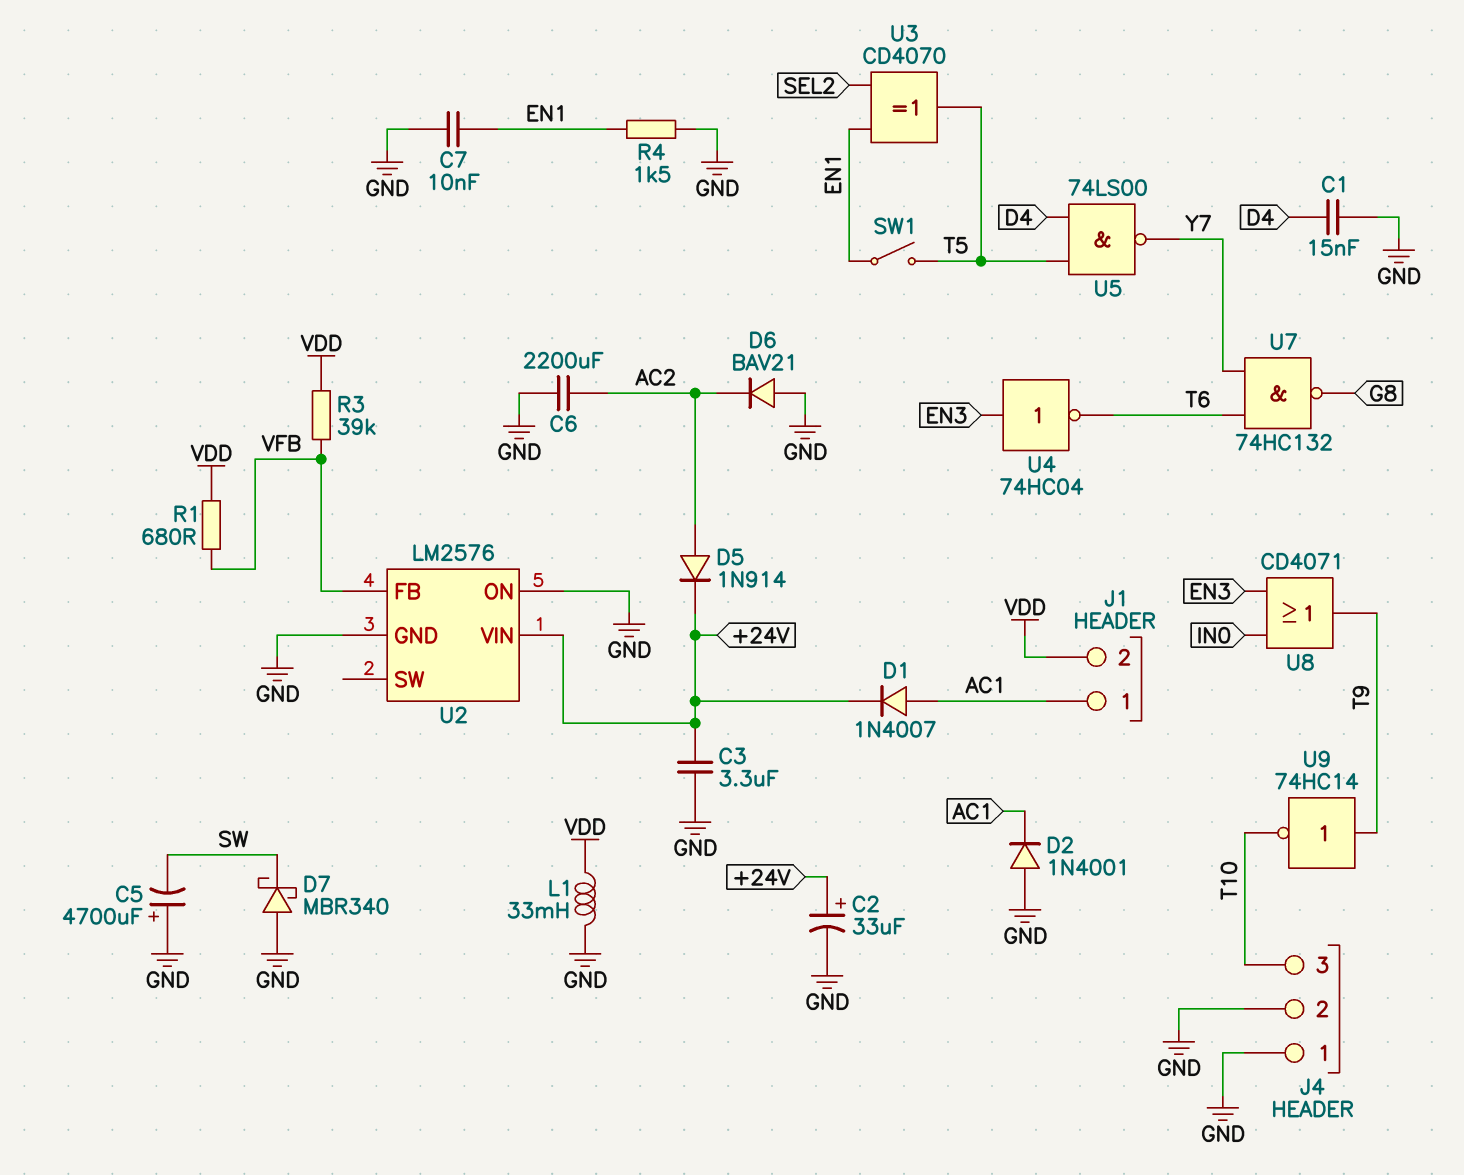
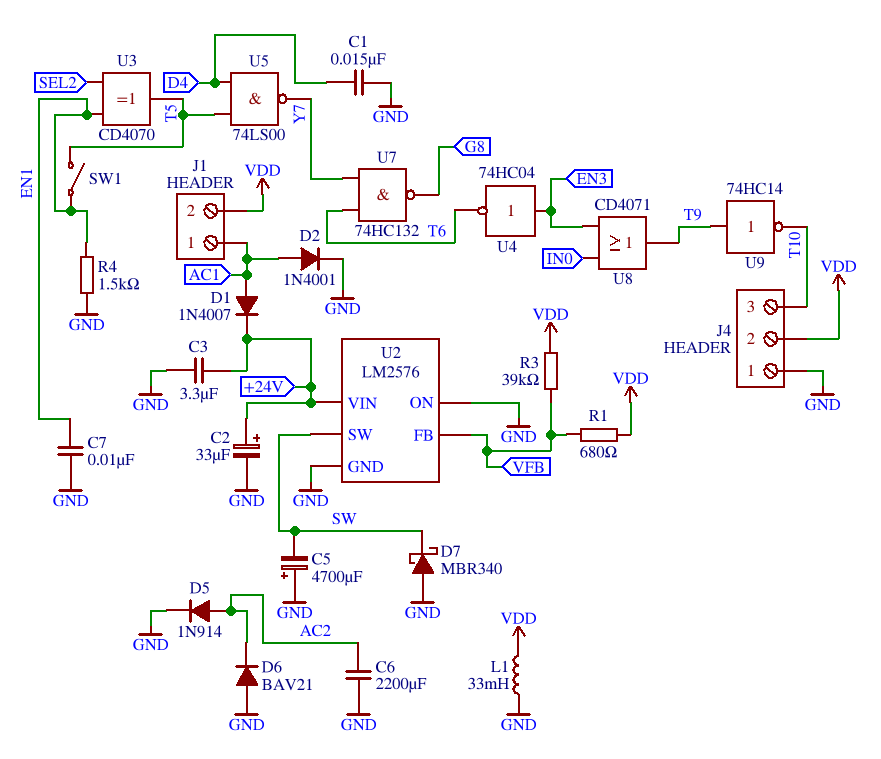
D2: diode 1N4001 (A GND, K AC1) -> diode 1N4001 (A AC1, K GND)
D5: diode 1N914 (A AC2, K +24V) -> diode 1N914 (A AC2, K GND)
J4 pin 2: GND -> VDD
U2 pin SW: none -> SW

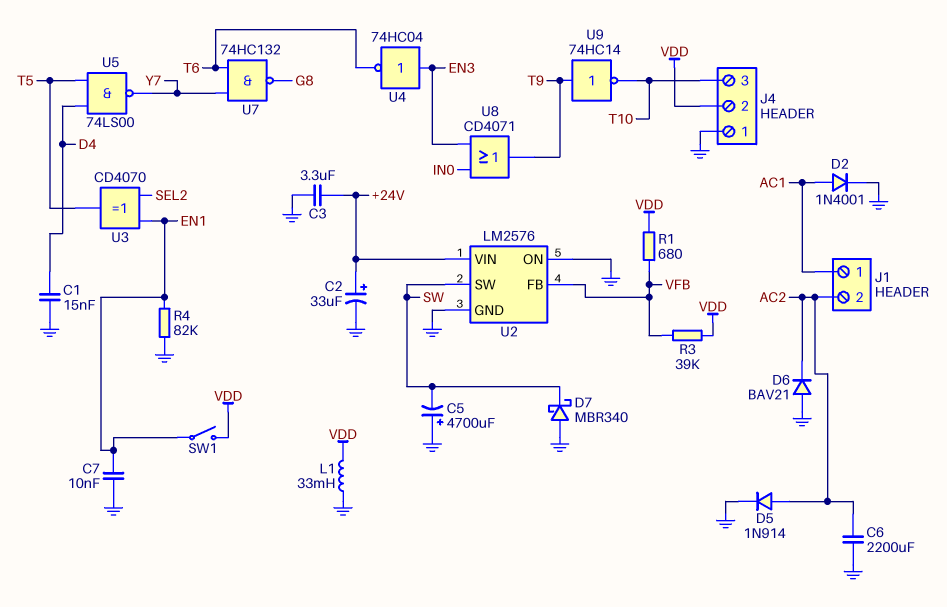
D1: diode 1N4007 (A AC1, K +24V) -> none
J1 pin 2: VDD -> AC2
R4: 1.5k (EN1, GND) -> 82k (EN1, GND)
SW1: switch (EN1, T5) -> switch (EN1, VDD)

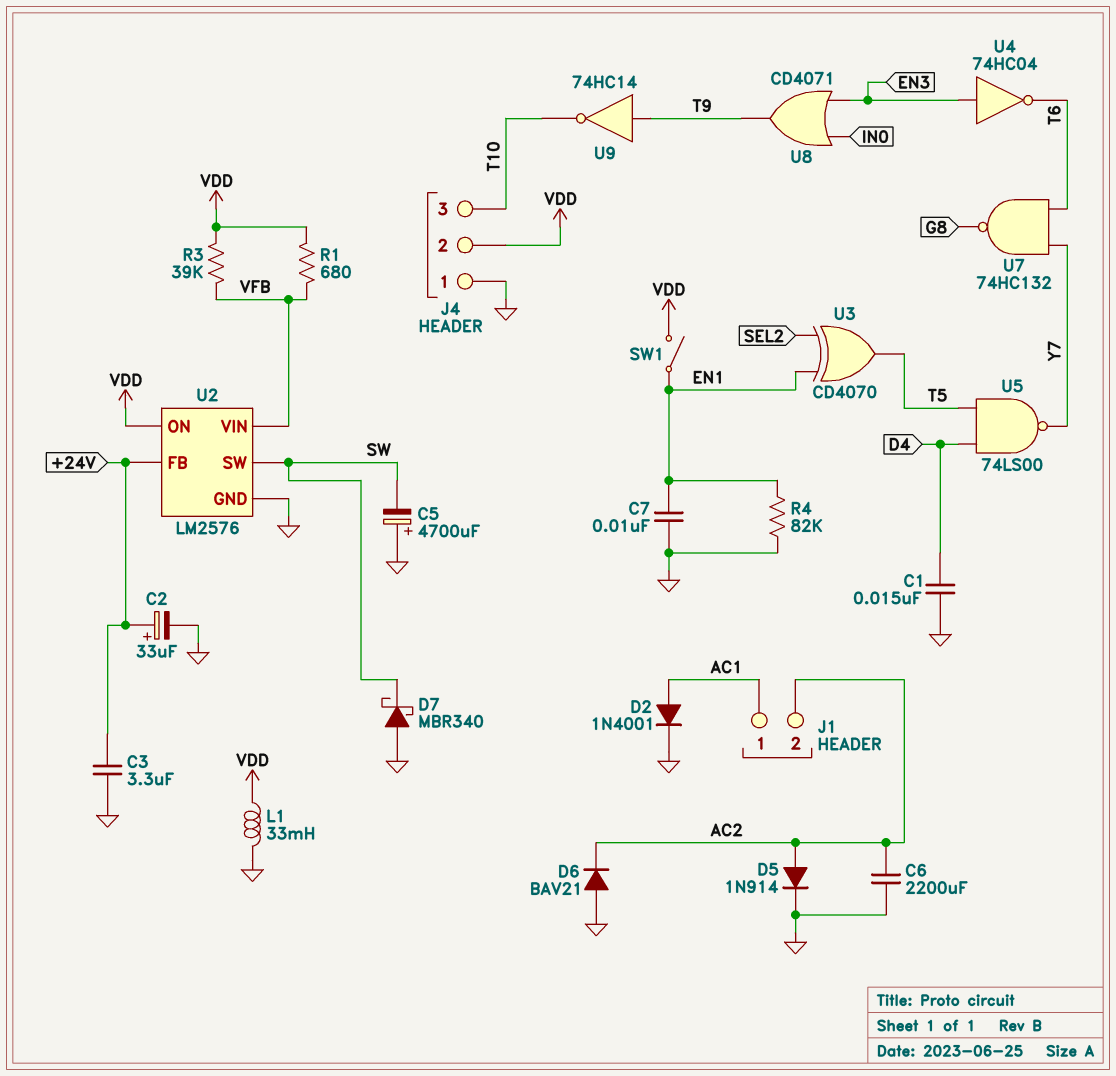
U2 pin FB: VFB -> +24V
U2 pin ON: GND -> VDD
U2 pin VIN: +24V -> VFB

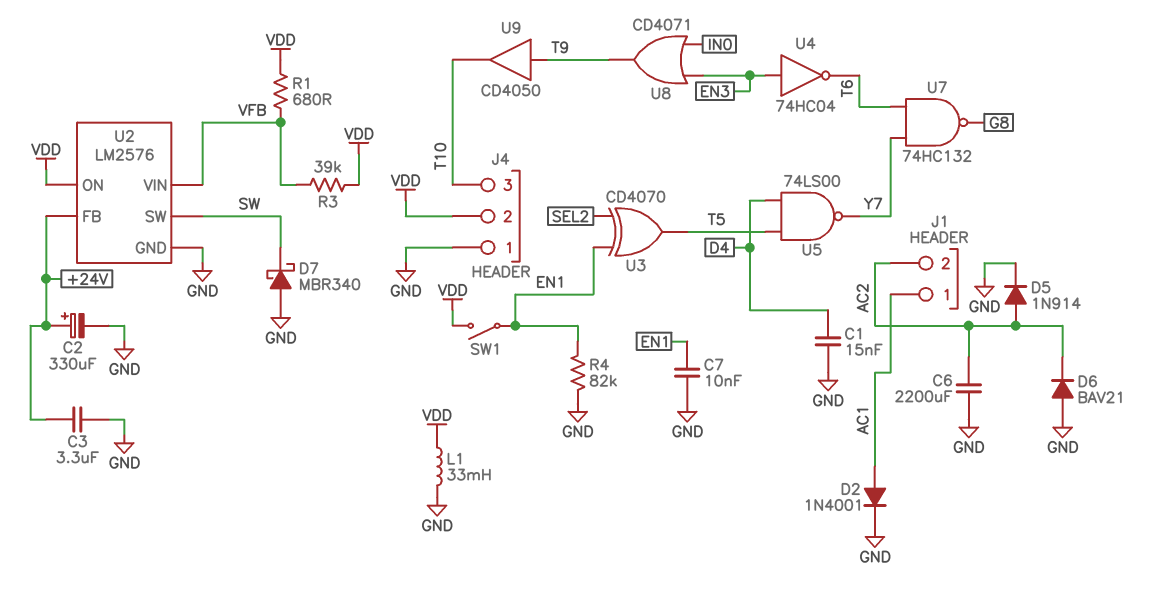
C2: 33uF (plus +24V, minus GND) -> 330uF (plus +24V, minus GND)
C5: 4700uF (plus GND, minus SW) -> none
U9: NOT 74HC14 (in T9, out T10) -> buffer CD4050 (in T9, out T10)

